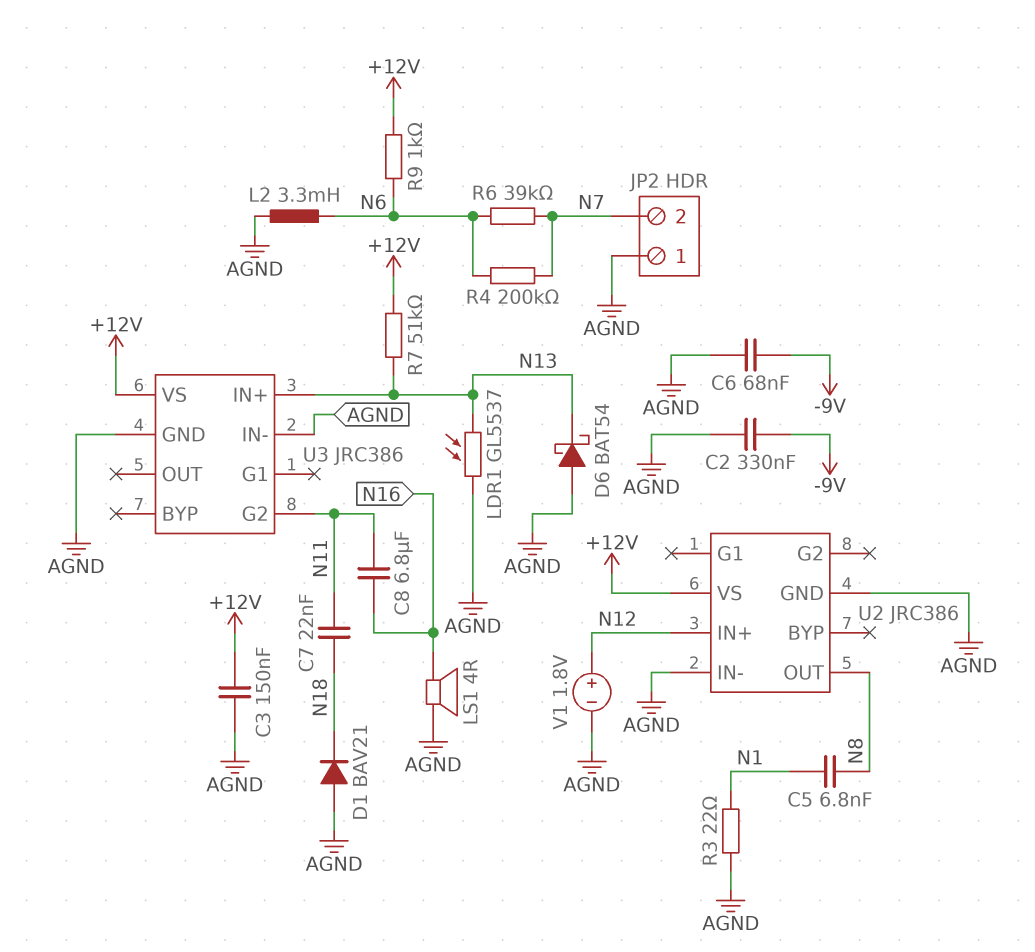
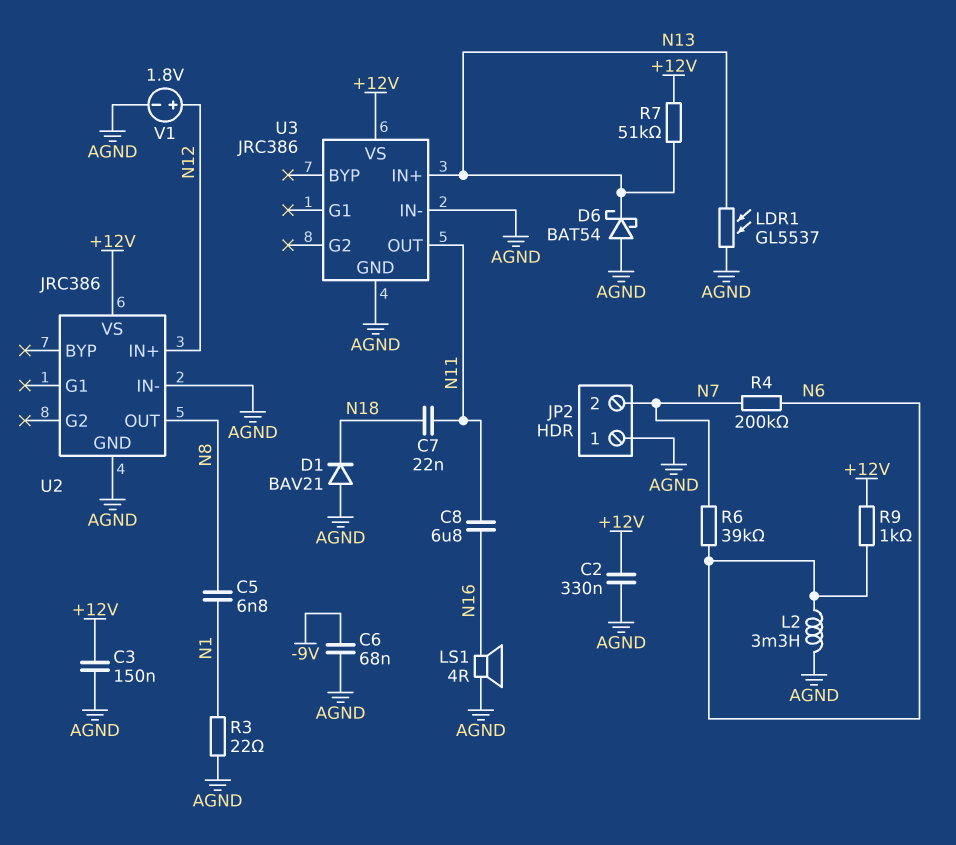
C2: 330nF (-9V, AGND) -> 330nF (+12V, AGND)
U3 pin G2: N11 -> none
U3 pin OUT: none -> N11

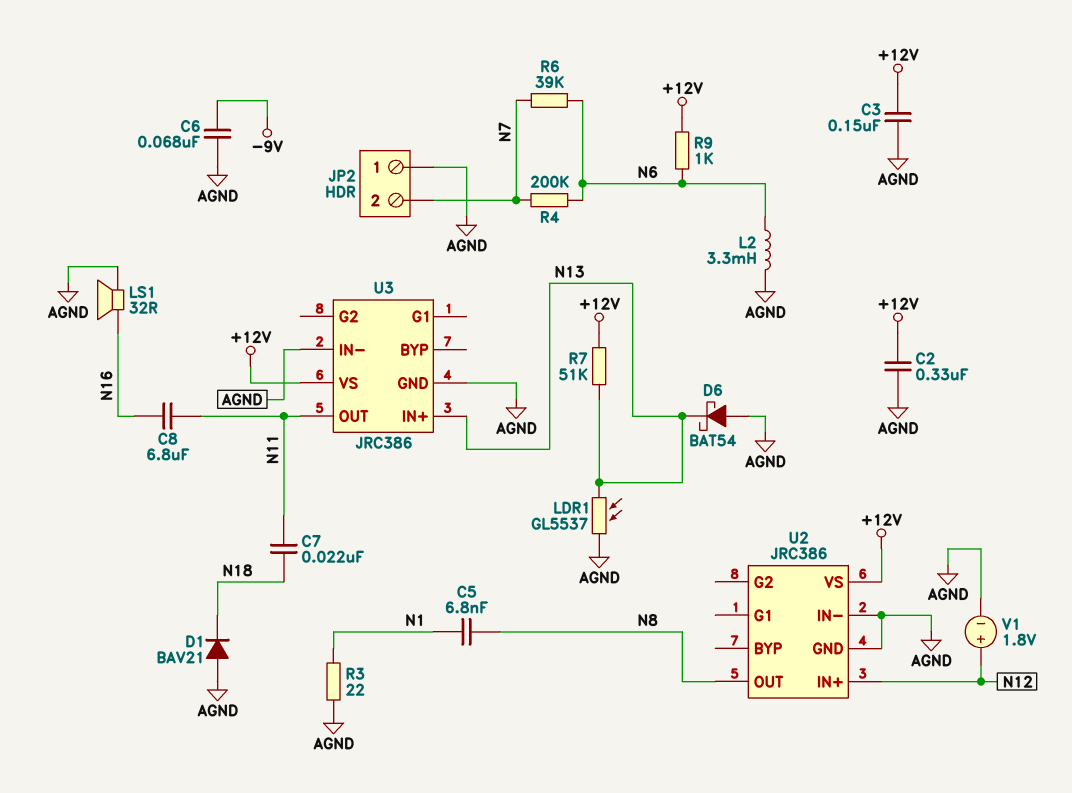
LS1: speaker 4R (AGND, N16) -> speaker 32R (AGND, N16)

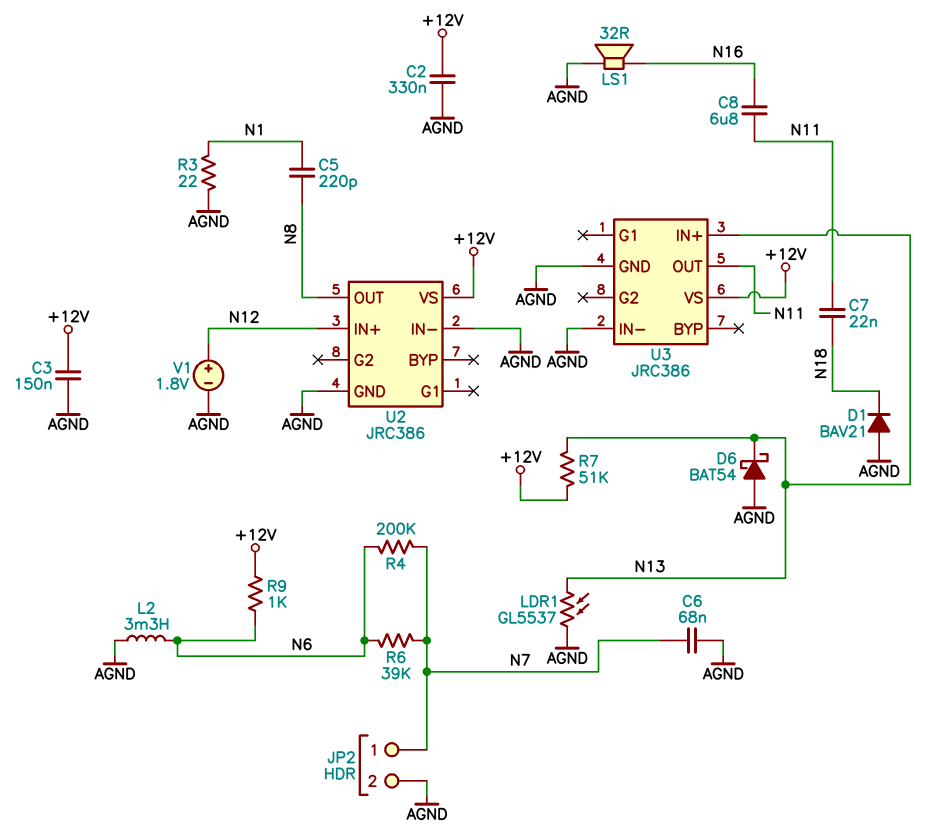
C5: 6.8nF (N1, N8) -> 220pF (N1, N8)
C6: 68nF (-9V, AGND) -> 68nF (AGND, N7)
JP2 pin 1: AGND -> N7
JP2 pin 2: N7 -> AGND

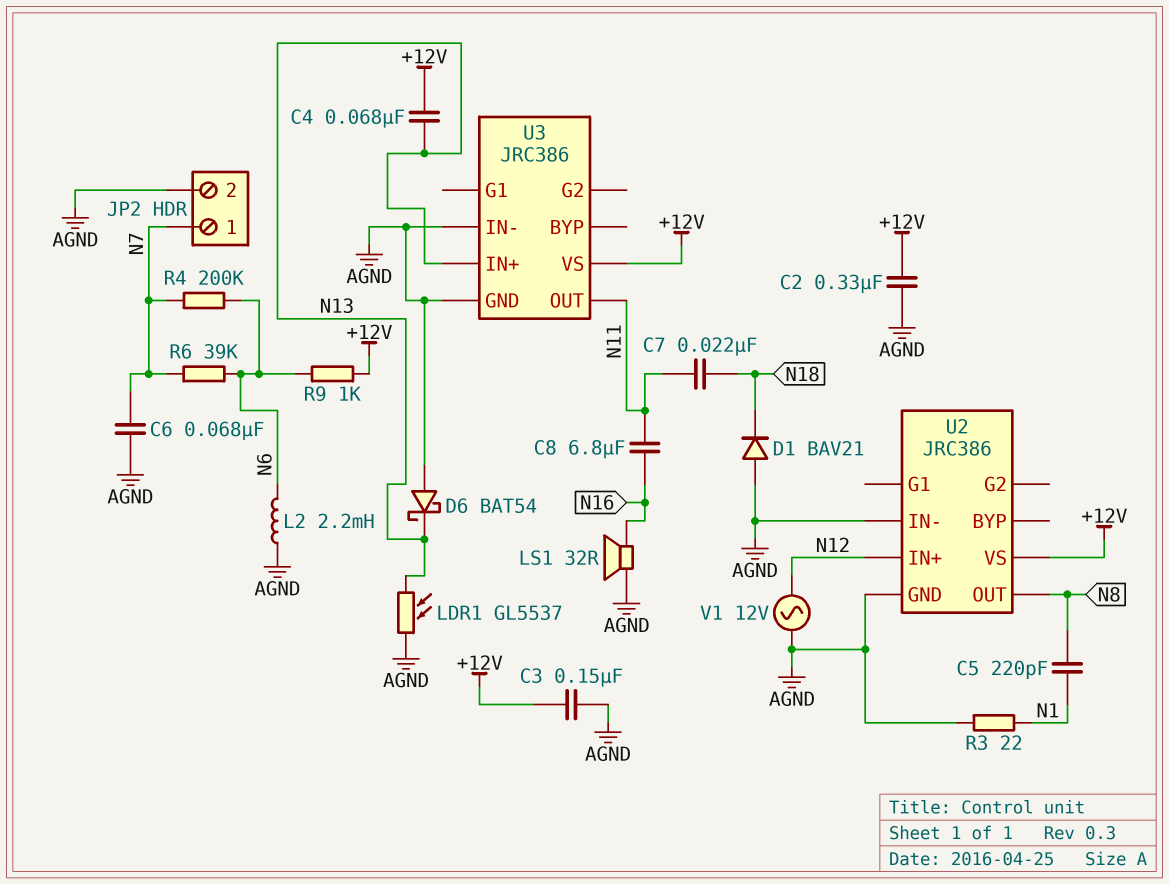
C4: none -> 68nF (+12V, N13)
L2: 3.3mH (AGND, N6) -> 2.2mH (AGND, N6)
R7: 51k (+12V, N13) -> none
V1: 1.8V (plus N12, minus AGND) -> AC 12V (AGND, N12)

